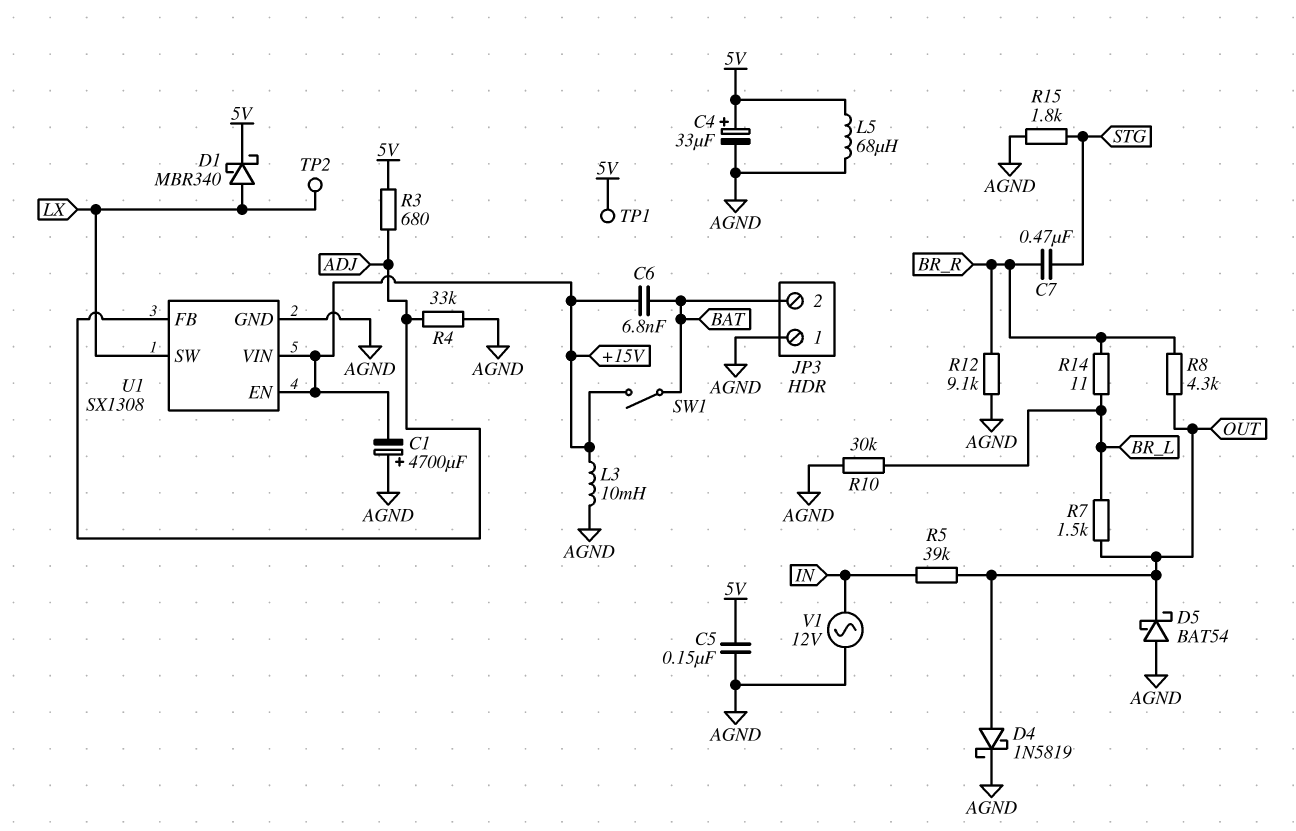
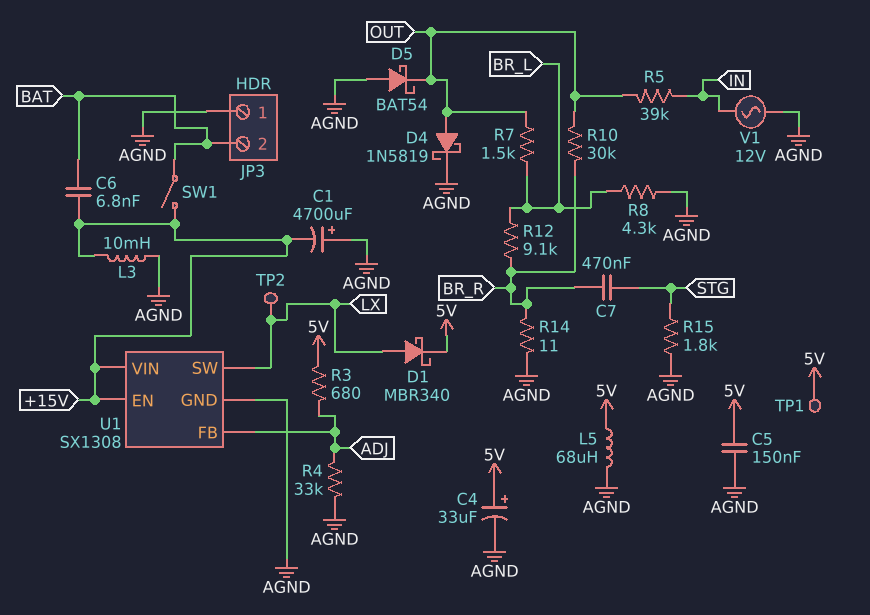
R8: 4.3k (BR_R, OUT) -> 4.3k (AGND, BR_L)
R10: 30k (AGND, BR_L) -> 30k (BR_R, OUT)
R12: 9.1k (AGND, BR_R) -> 9.1k (BR_L, BR_R)
R14: 11 (BR_L, BR_R) -> 11 (AGND, BR_R)

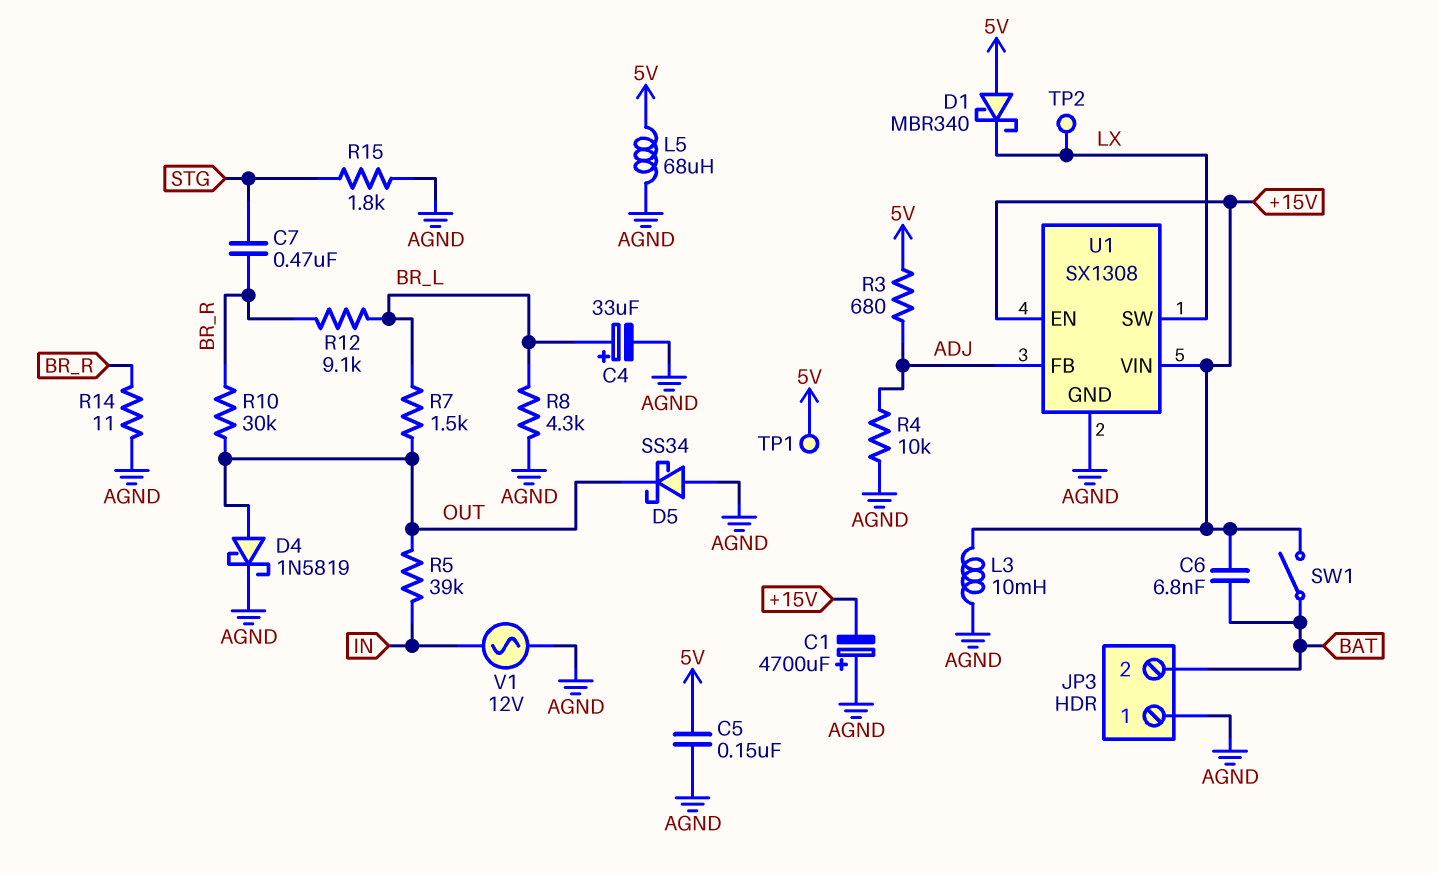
C4: 33uF (plus 5V, minus AGND) -> 33uF (plus BR_L, minus AGND)
D1: schottky MBR340 (A LX, K 5V) -> schottky MBR340 (A 5V, K LX)
D5: schottky BAT54 (A AGND, K OUT) -> schottky SS34 (A AGND, K OUT)
R4: 33k (ADJ, AGND) -> 10k (ADJ, AGND)

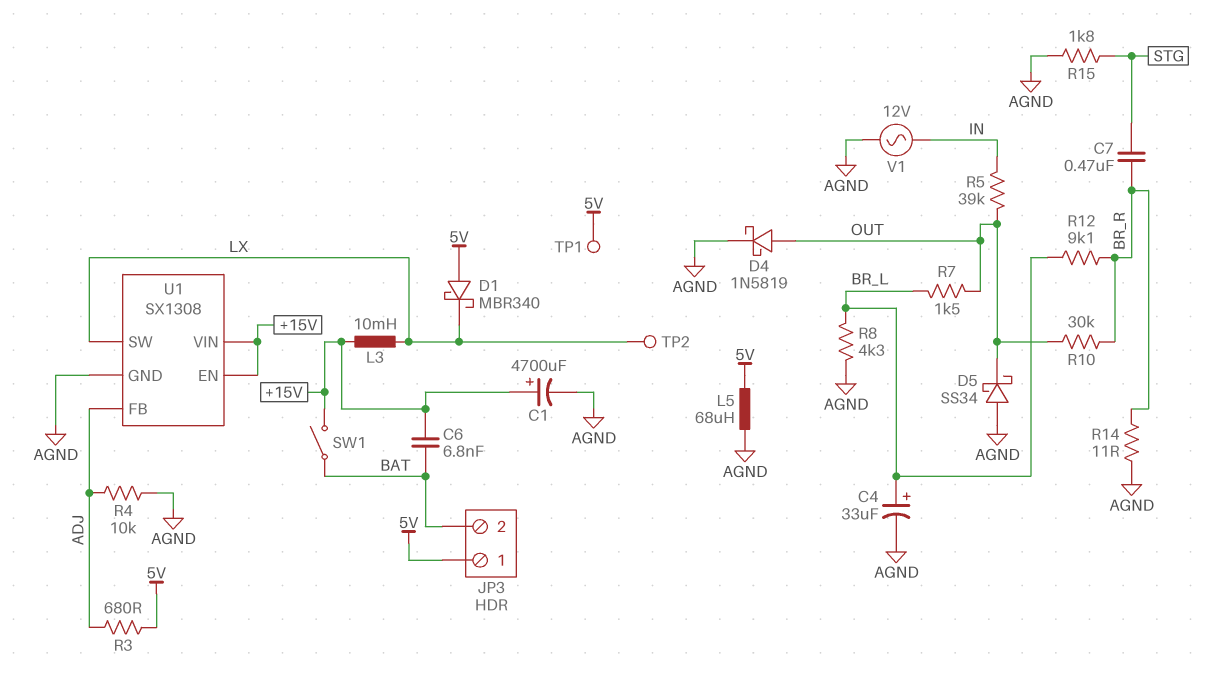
C1: 4700uF (plus AGND, minus +15V) -> 4700uF (plus +15V, minus AGND)
C5: 150nF (5V, AGND) -> none
JP3 pin 1: AGND -> 5V
L3: 10mH (+15V, AGND) -> 10mH (+15V, LX)

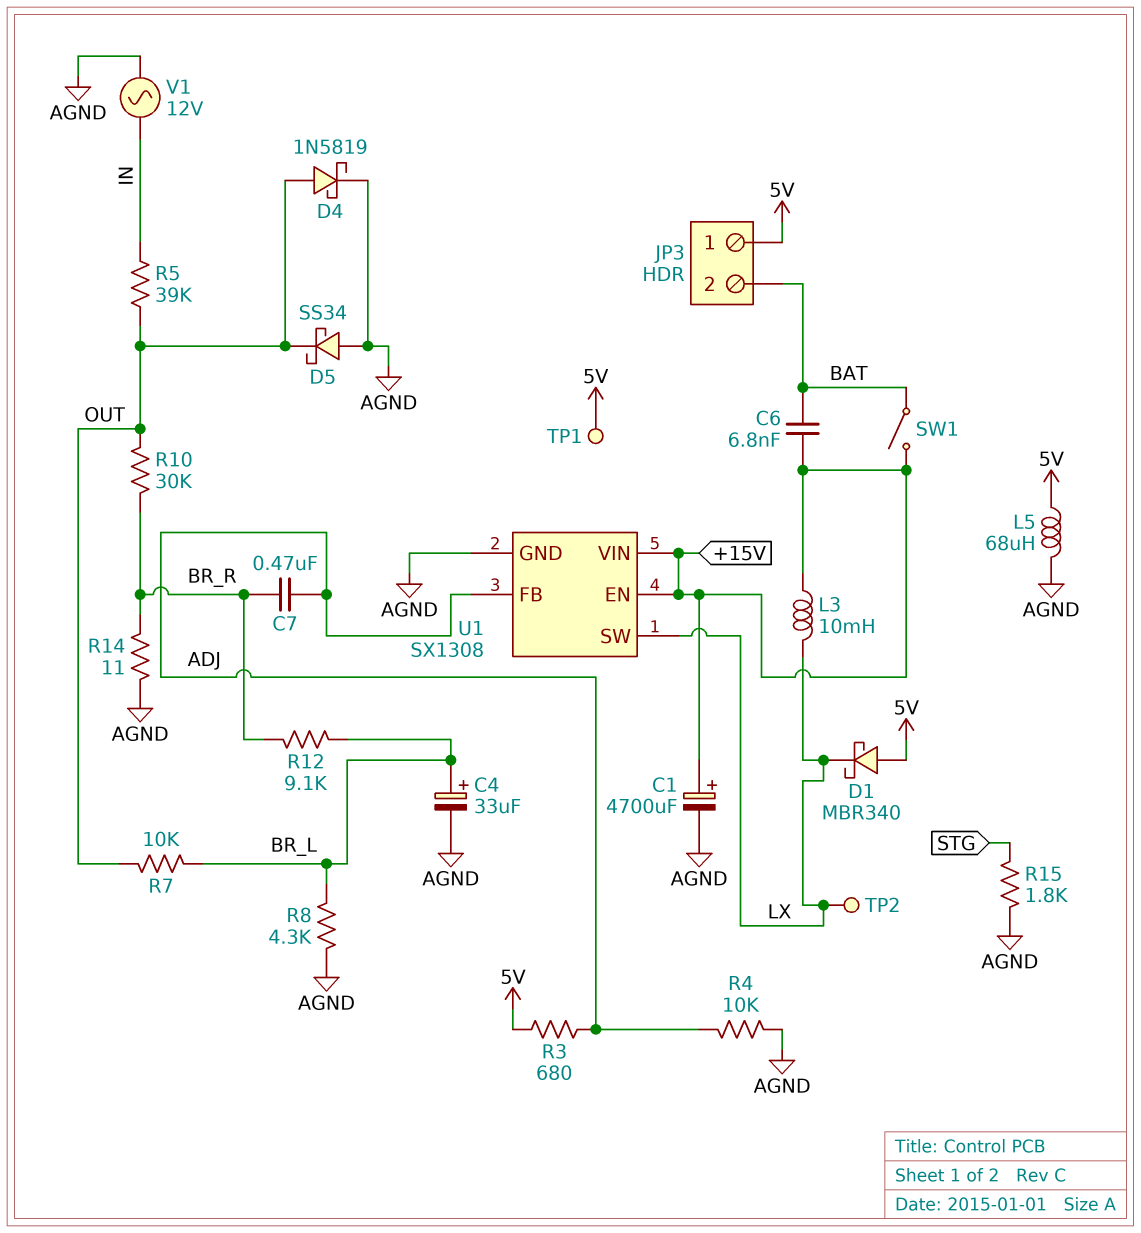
C7: 470nF (BR_R, STG) -> 470nF (ADJ, BR_R)
R7: 1.5k (BR_L, OUT) -> 10k (BR_L, OUT)

